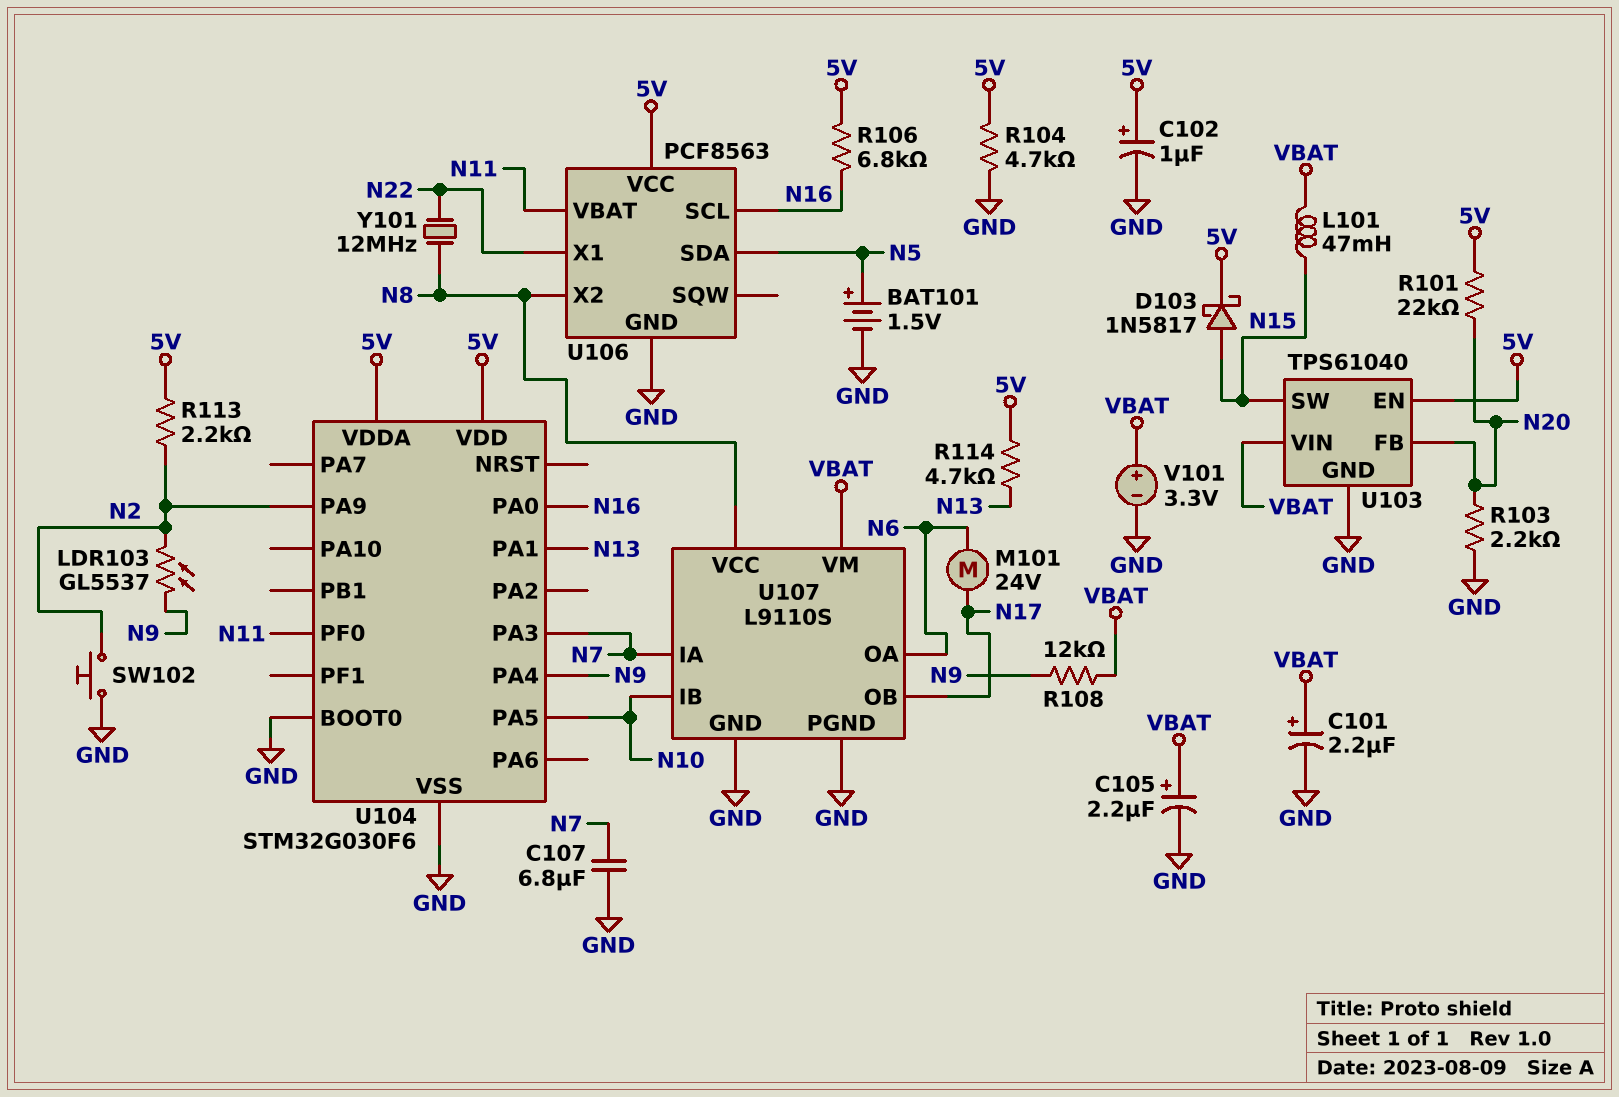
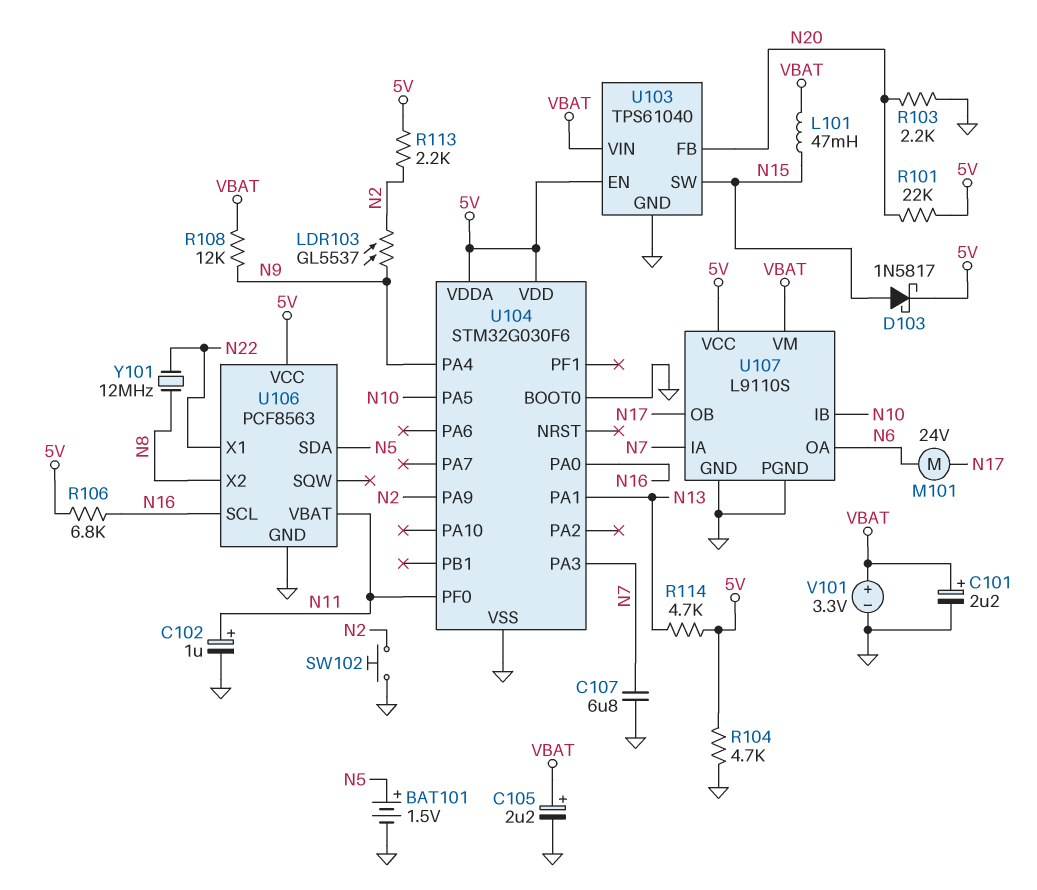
C102: 1uF (plus 5V, minus GND) -> 1uF (plus N11, minus GND)
U107 pin VCC: N8 -> 5V

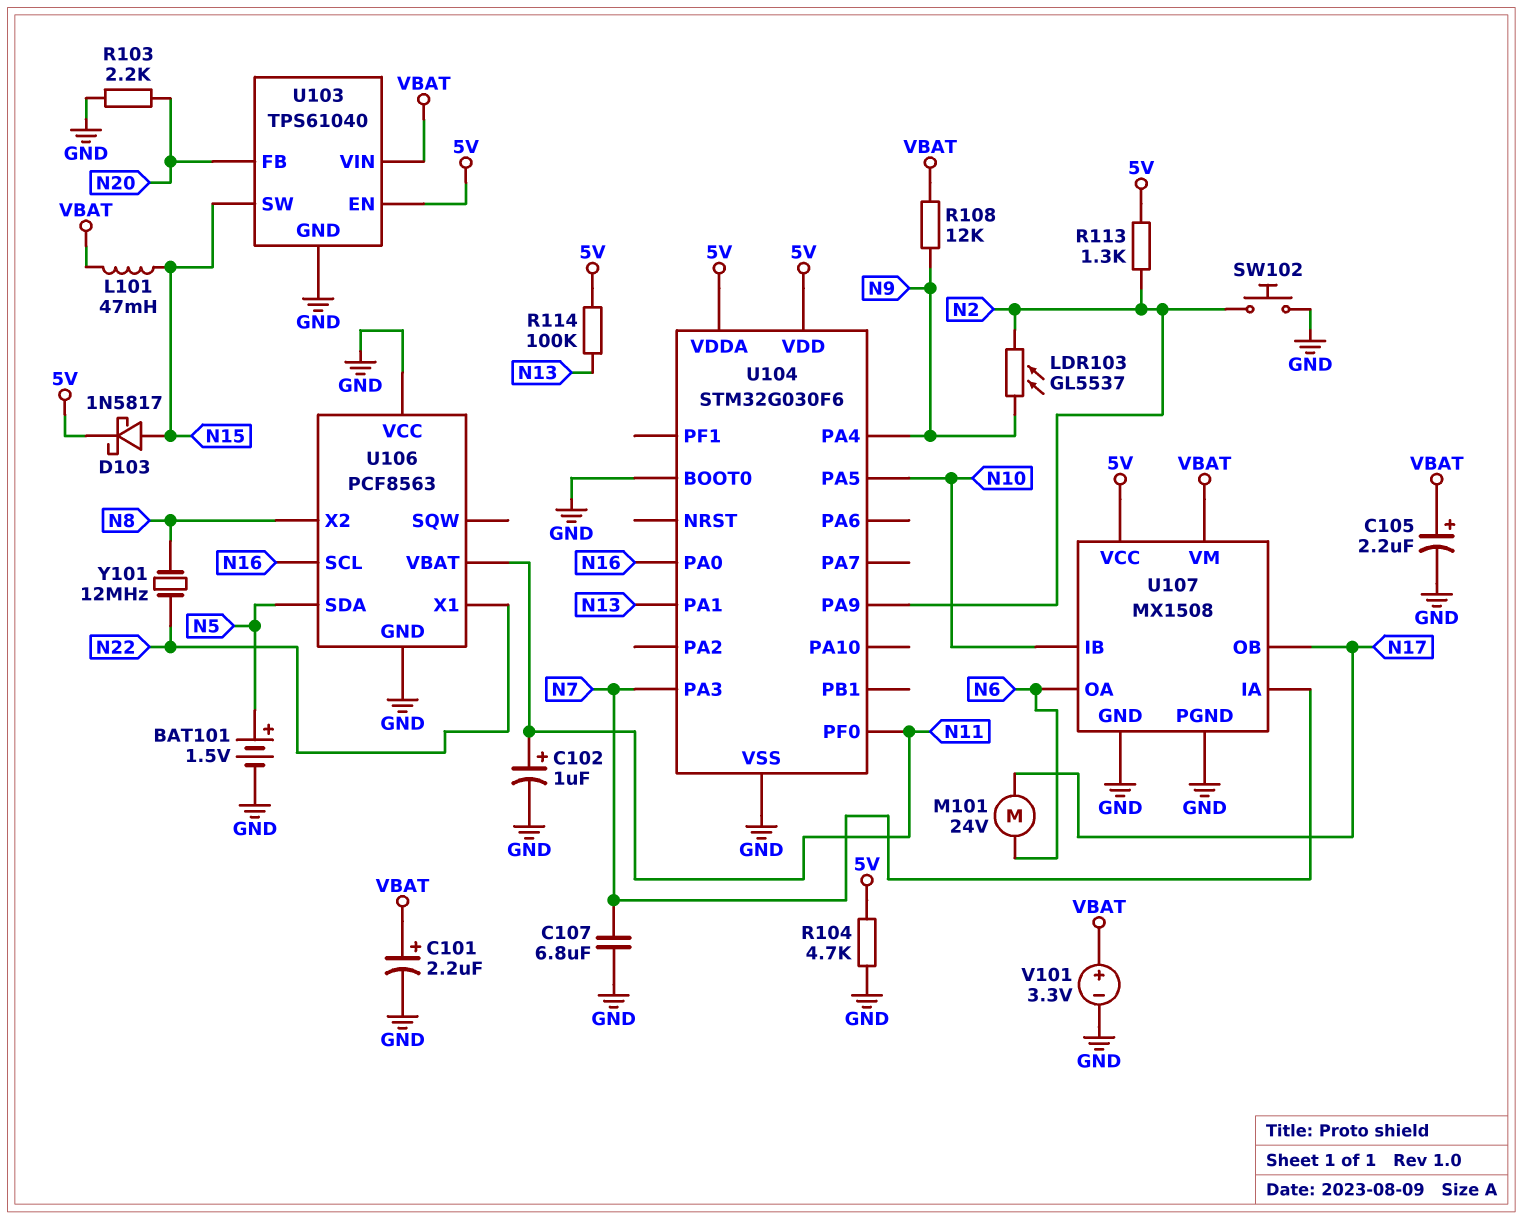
R101: 22k (5V, N20) -> none
R106: 6.8k (5V, N16) -> none
R113: 2.2k (5V, N2) -> 1.3k (5V, N2)
R114: 4.7k (5V, N13) -> 100k (5V, N13)
U106 pin VCC: 5V -> GND
U107: L9110S -> MX1508

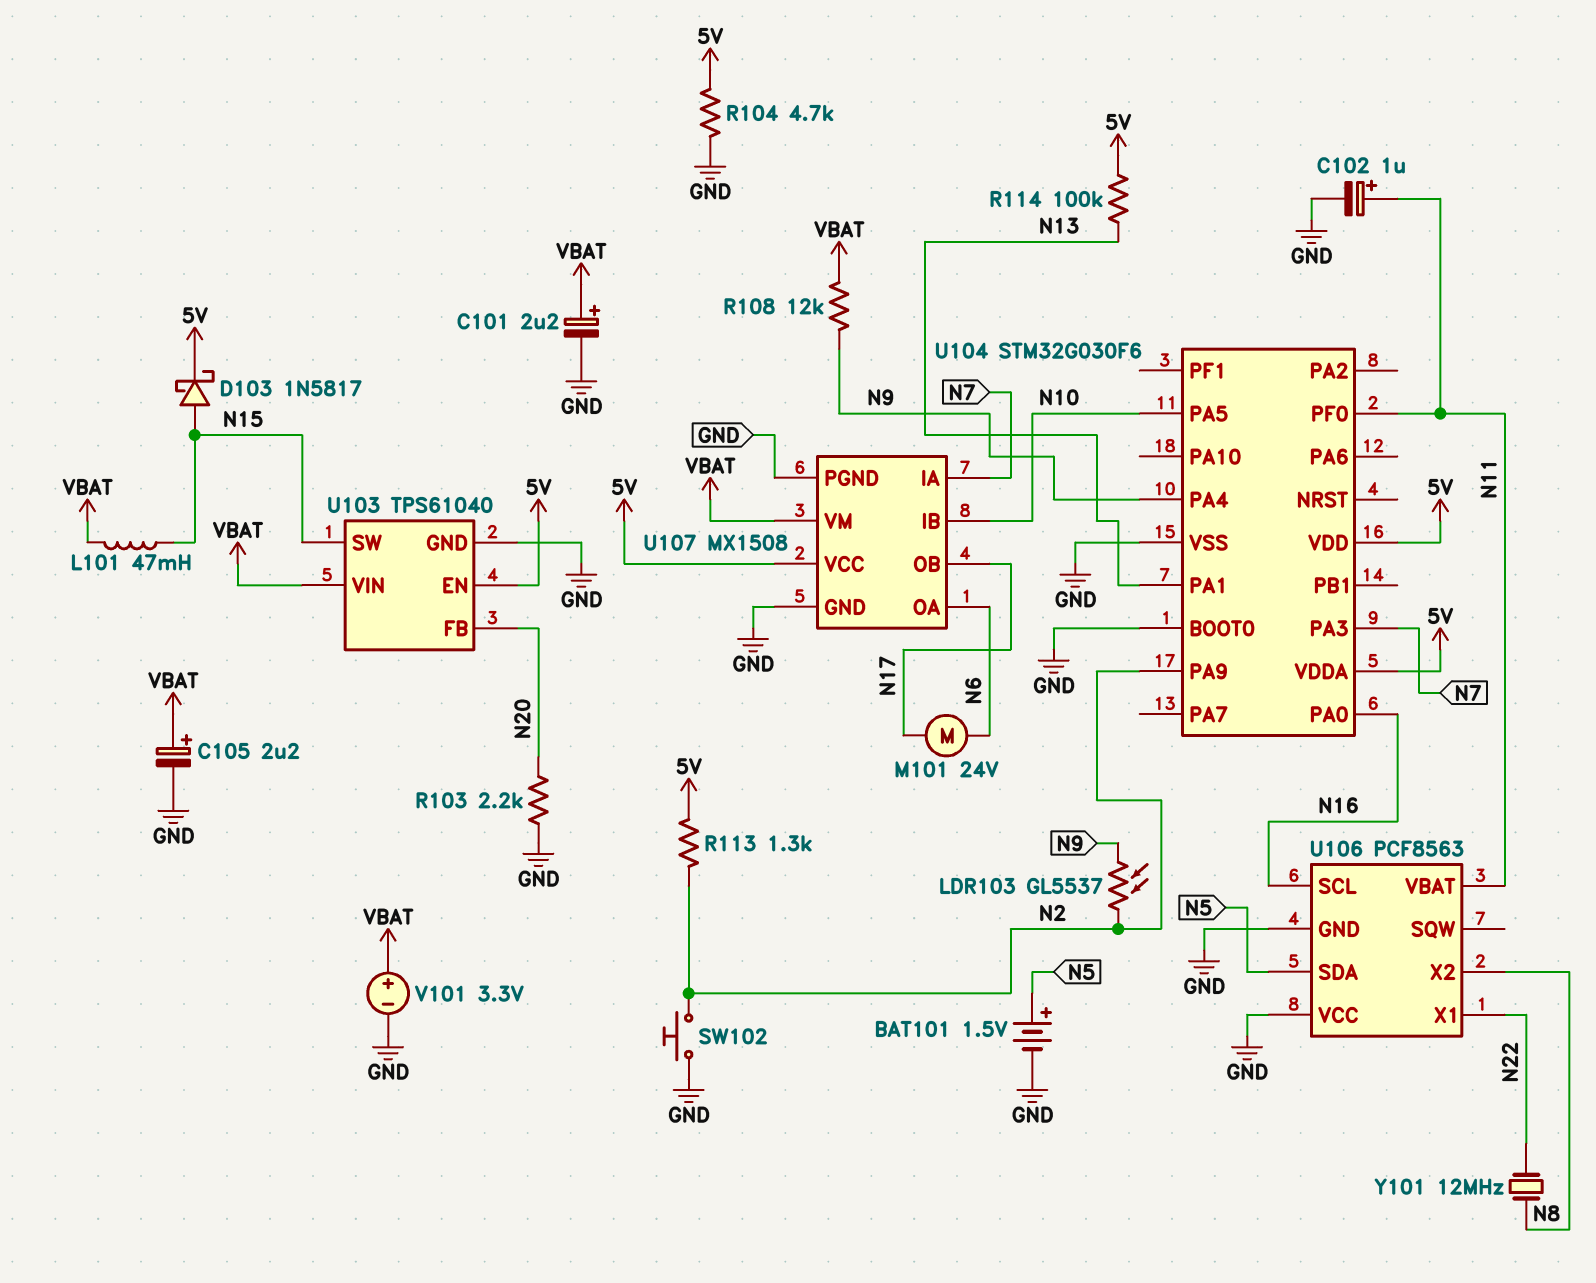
C107: 6.8uF (GND, N7) -> none

